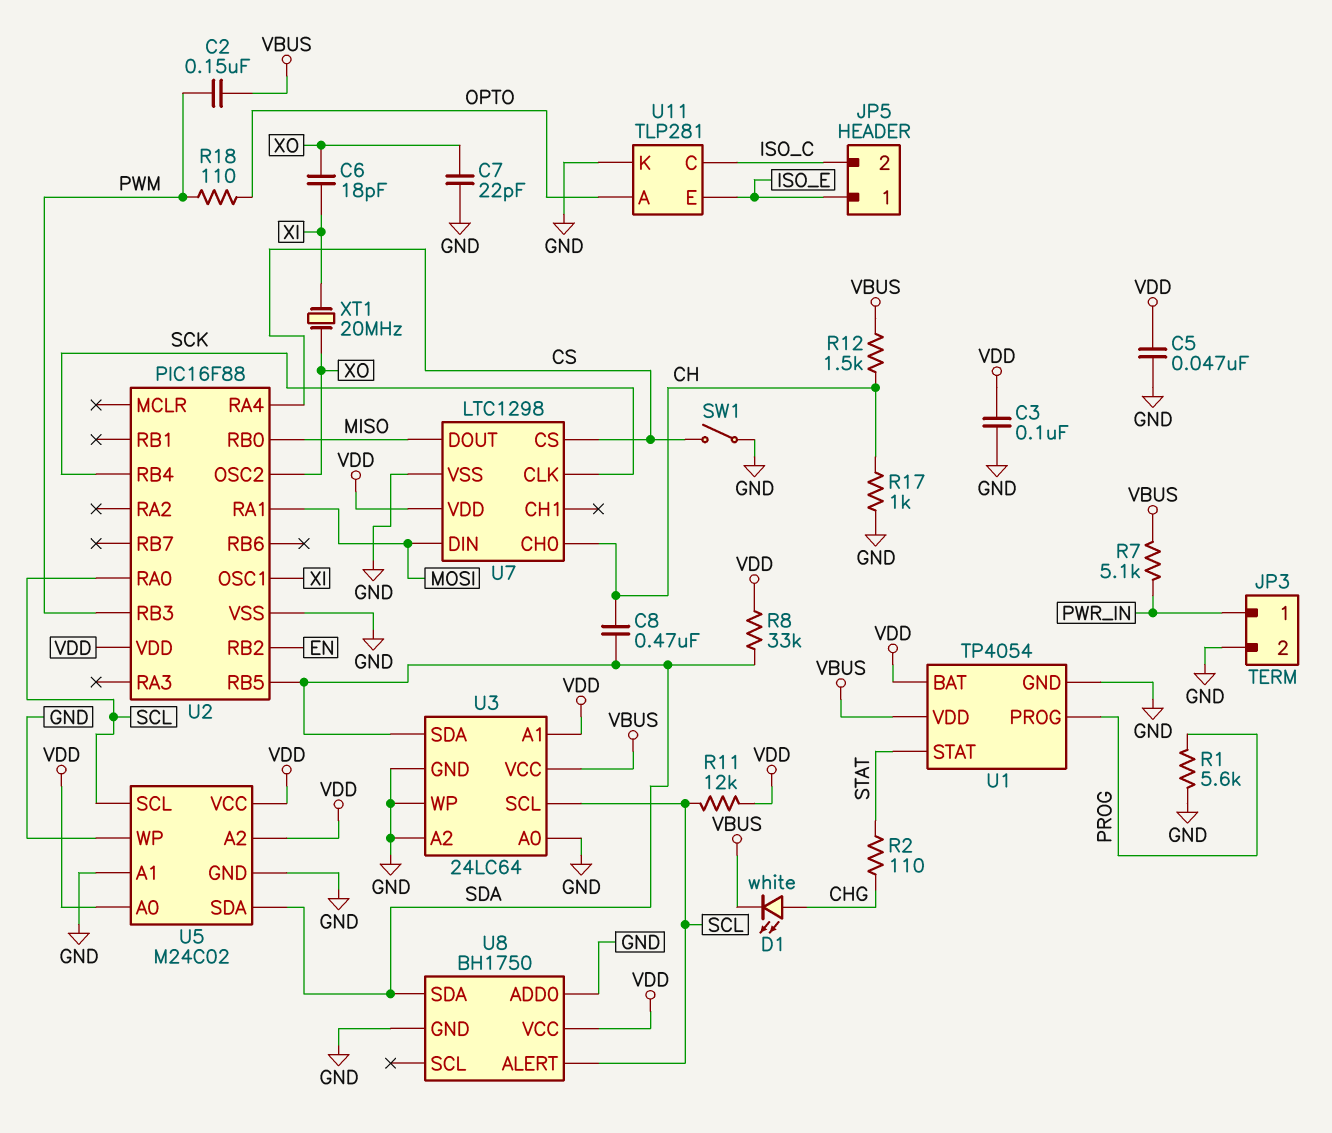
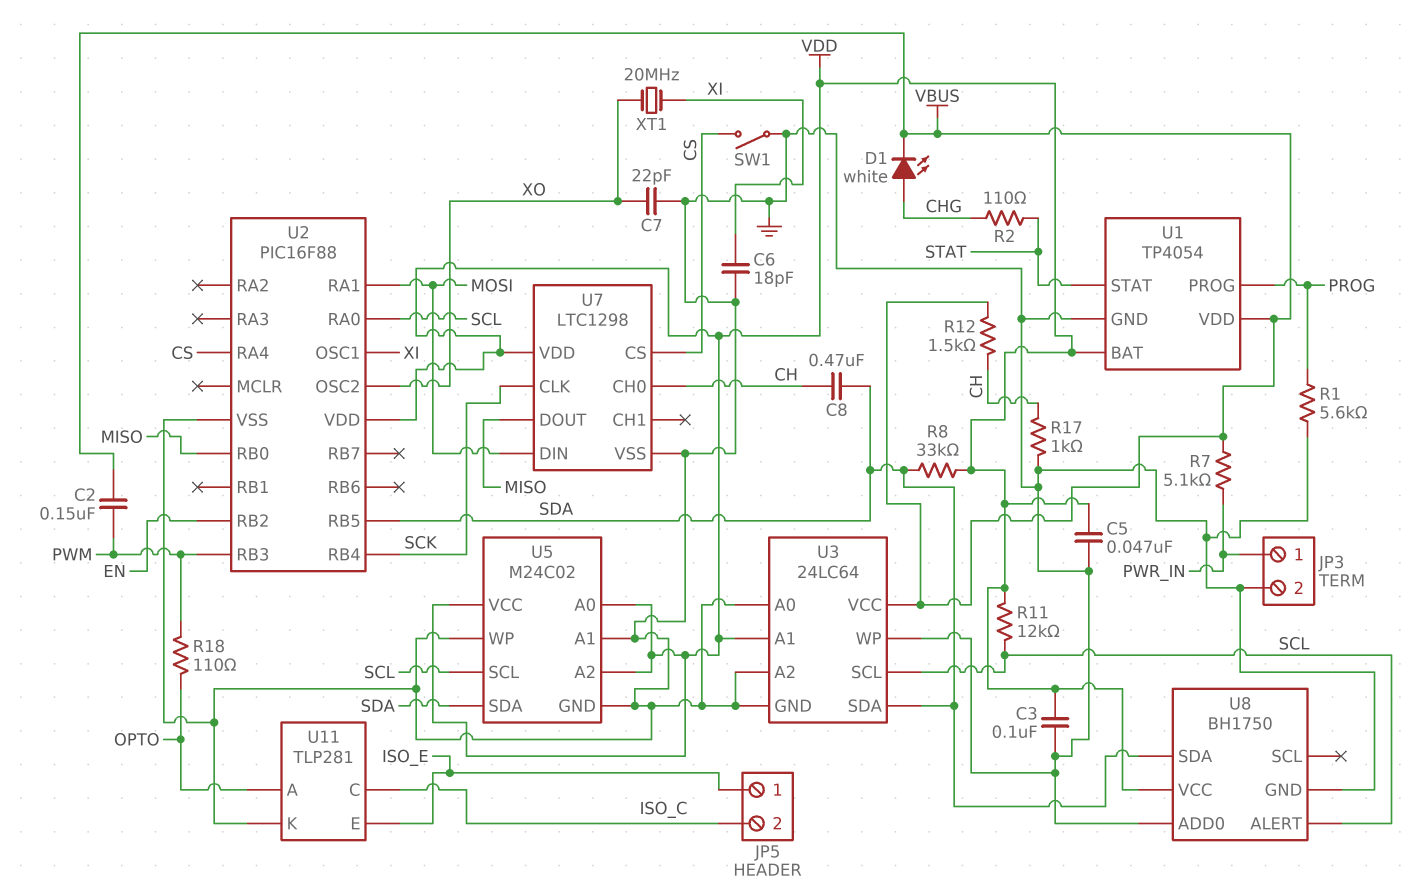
C6: 18pF (XI, XO) -> 18pF (GND, XI)

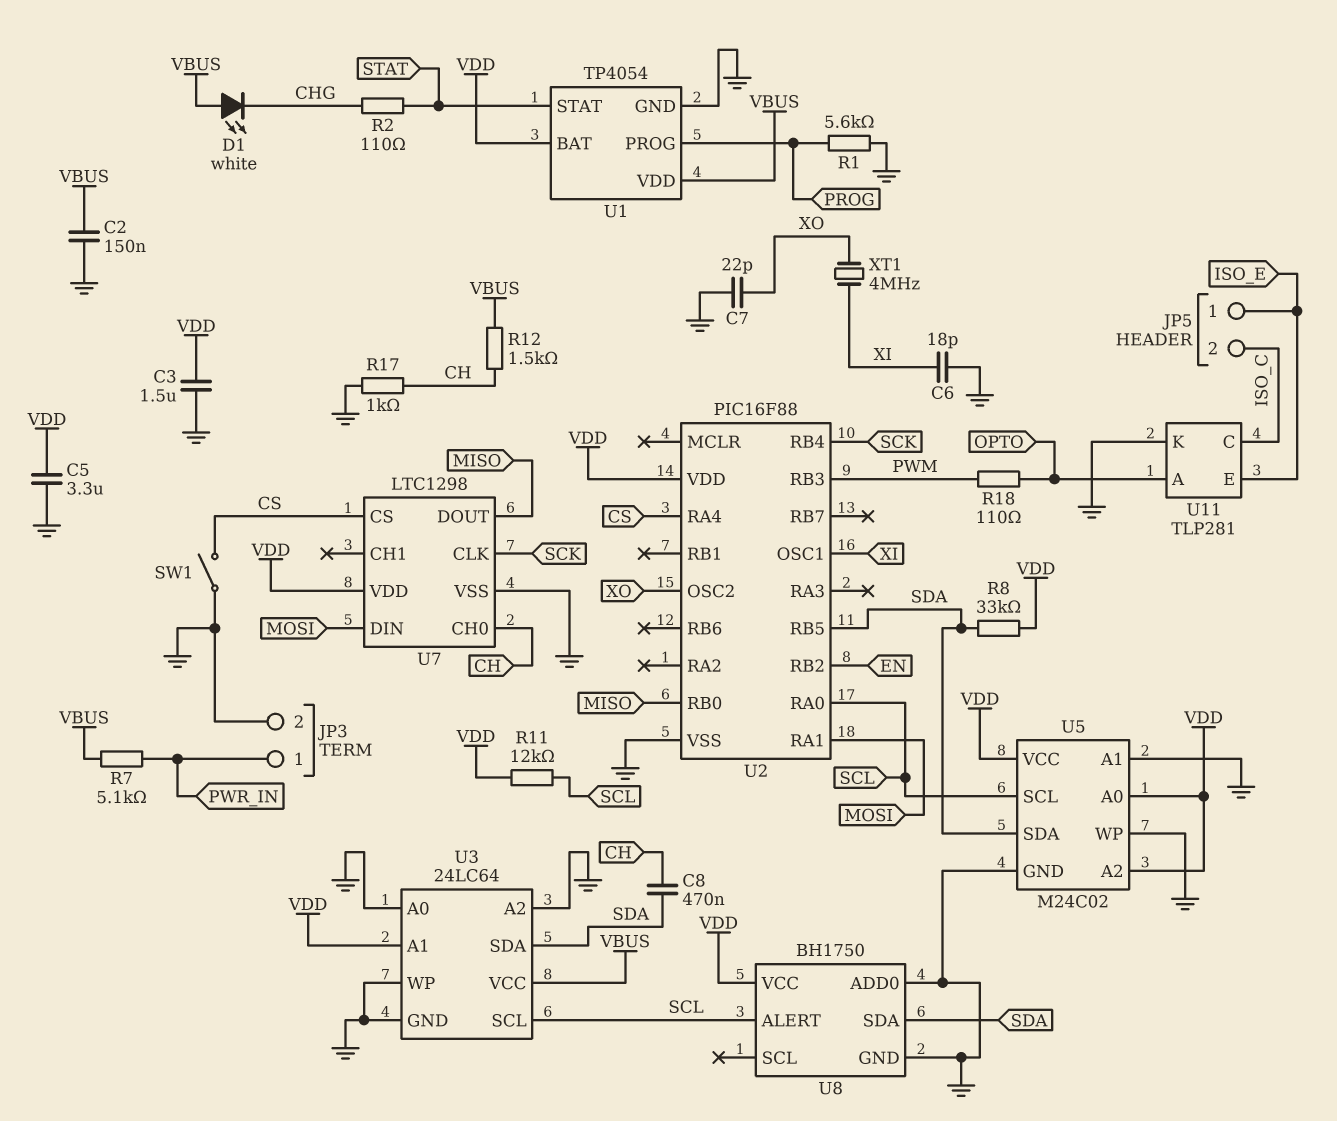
C2: 150nF (PWM, VBUS) -> 150nF (GND, VBUS)
C3: 100nF (GND, VDD) -> 1.5uF (GND, VDD)
C5: 47nF (GND, VDD) -> 3.3uF (GND, VDD)
D1: LED white (A CHG, K VBUS) -> LED white (A VBUS, K CHG)
XT1: 20MHz (XI, XO) -> 4MHz (XI, XO)

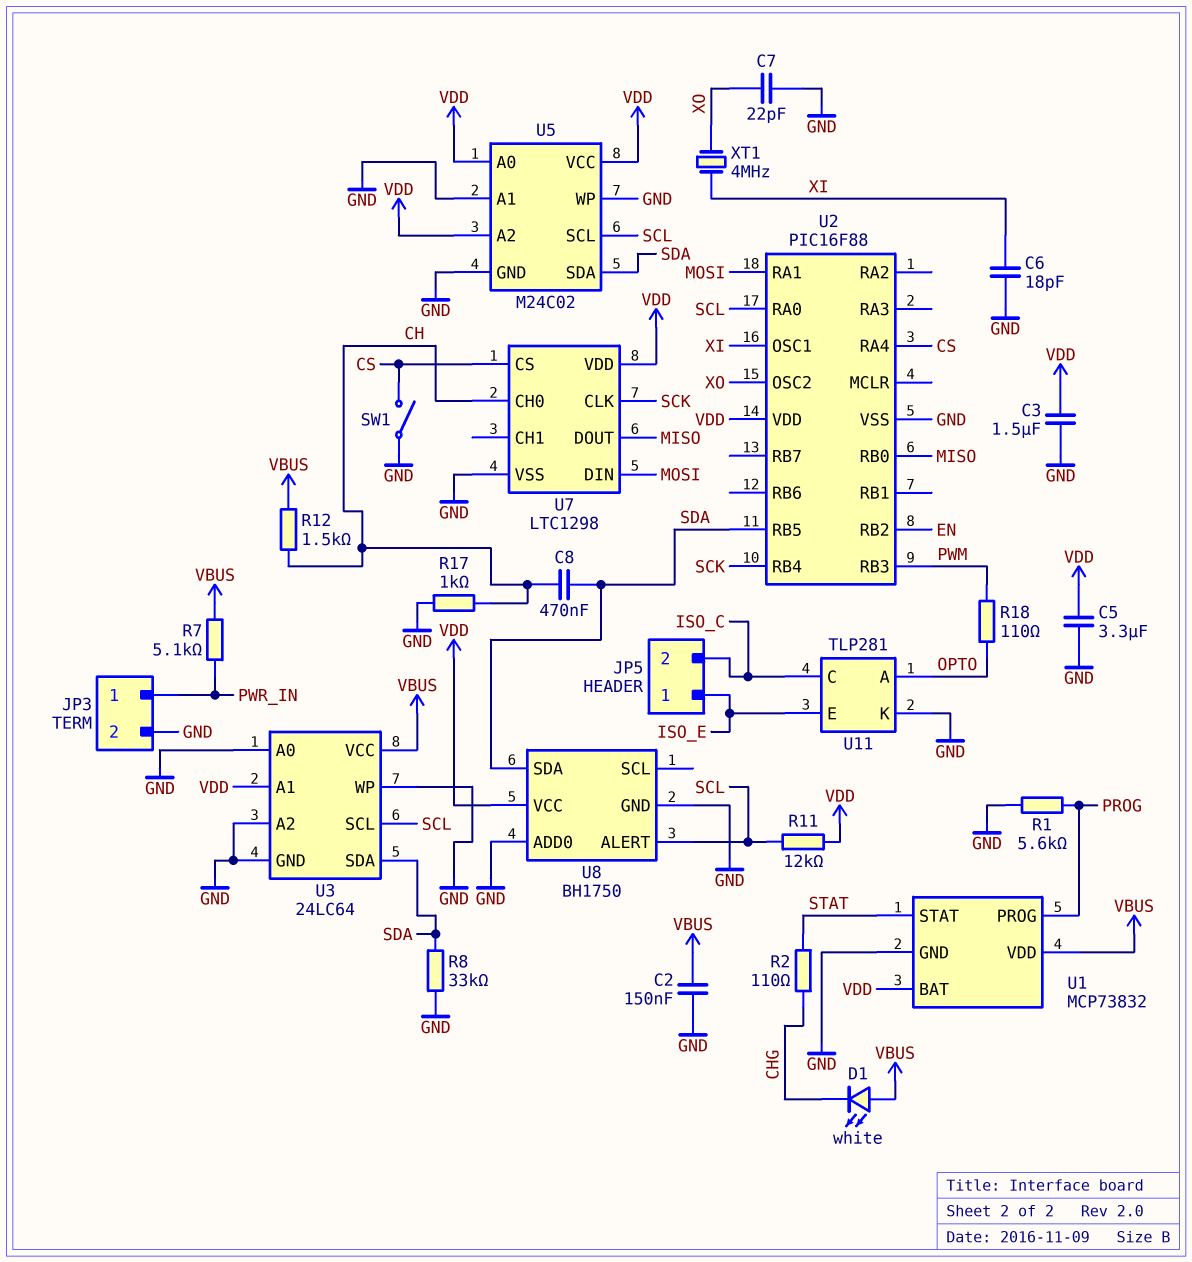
R8: 33k (SDA, VDD) -> 33k (GND, SDA)
U1: TP4054 -> MCP73832

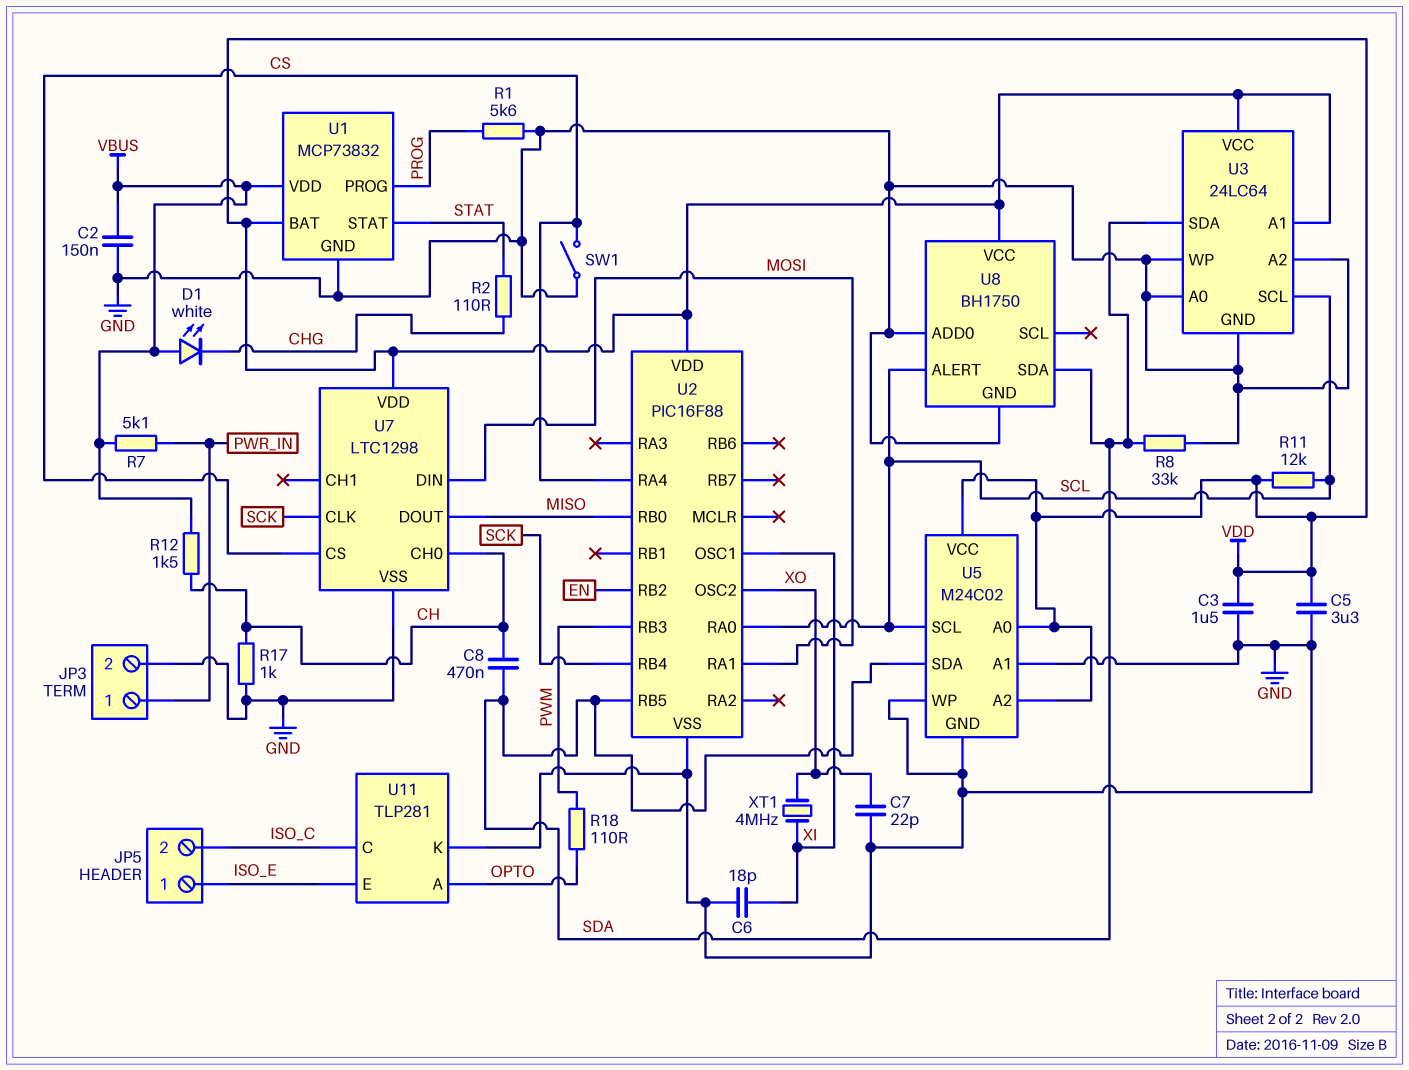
U3 pin VCC: VBUS -> VDD

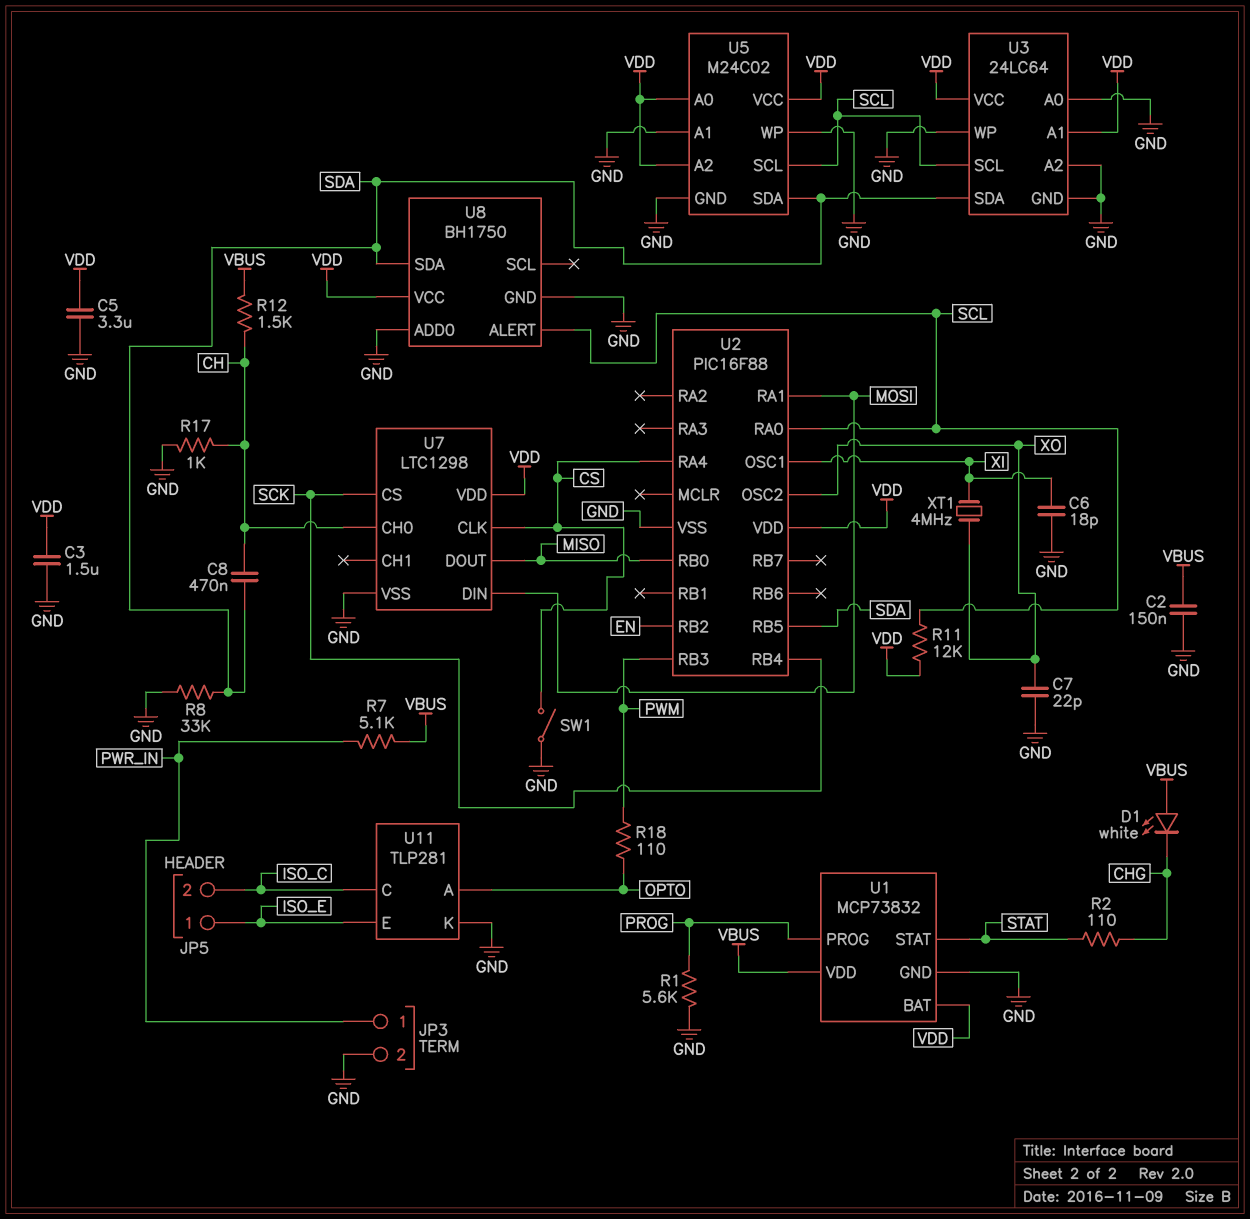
U7 pin CLK: SCK -> CS
U7 pin CS: CS -> SCK

